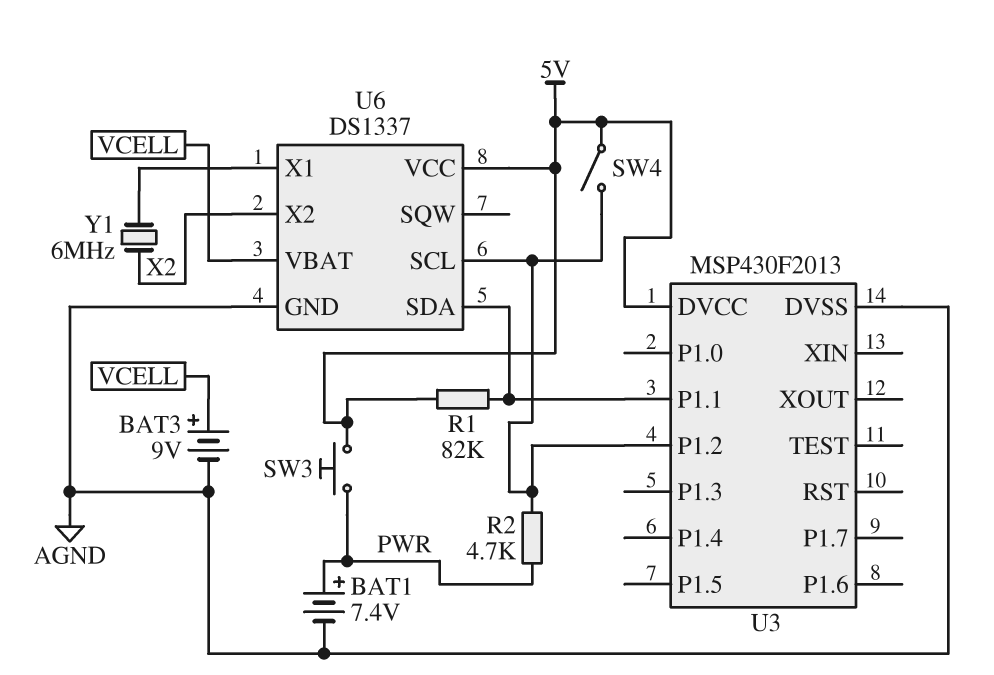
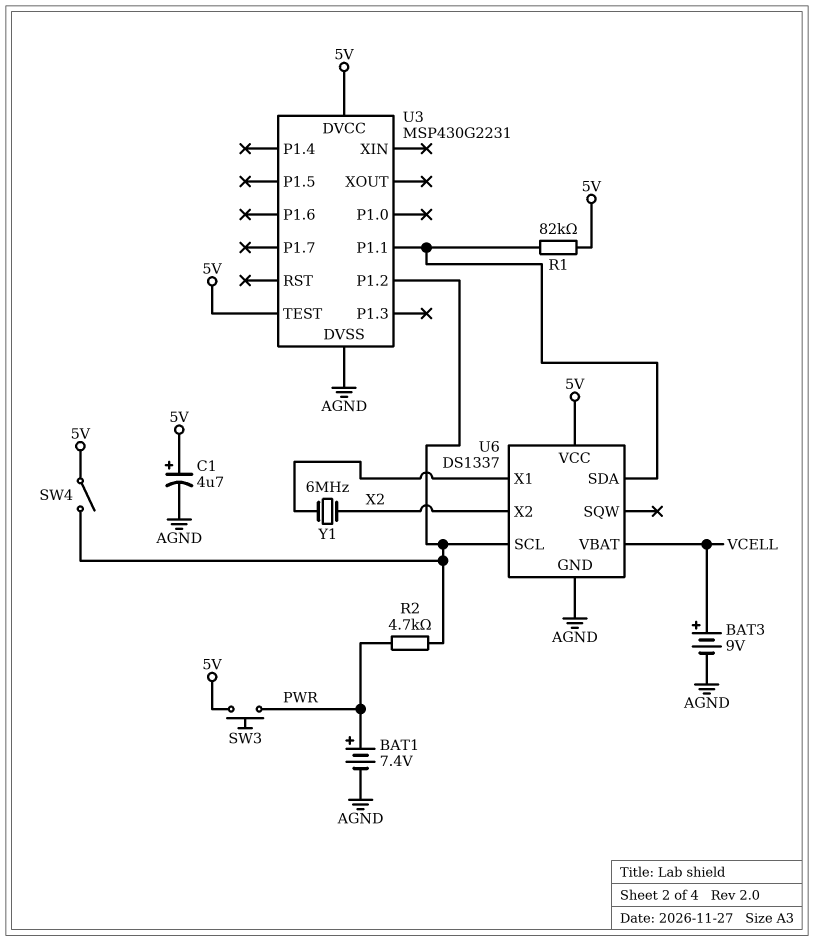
C1: none -> 4.7uF (plus 5V, minus AGND)
U3: MSP430F2013 -> MSP430G2231
U3 pin TEST: none -> 5V

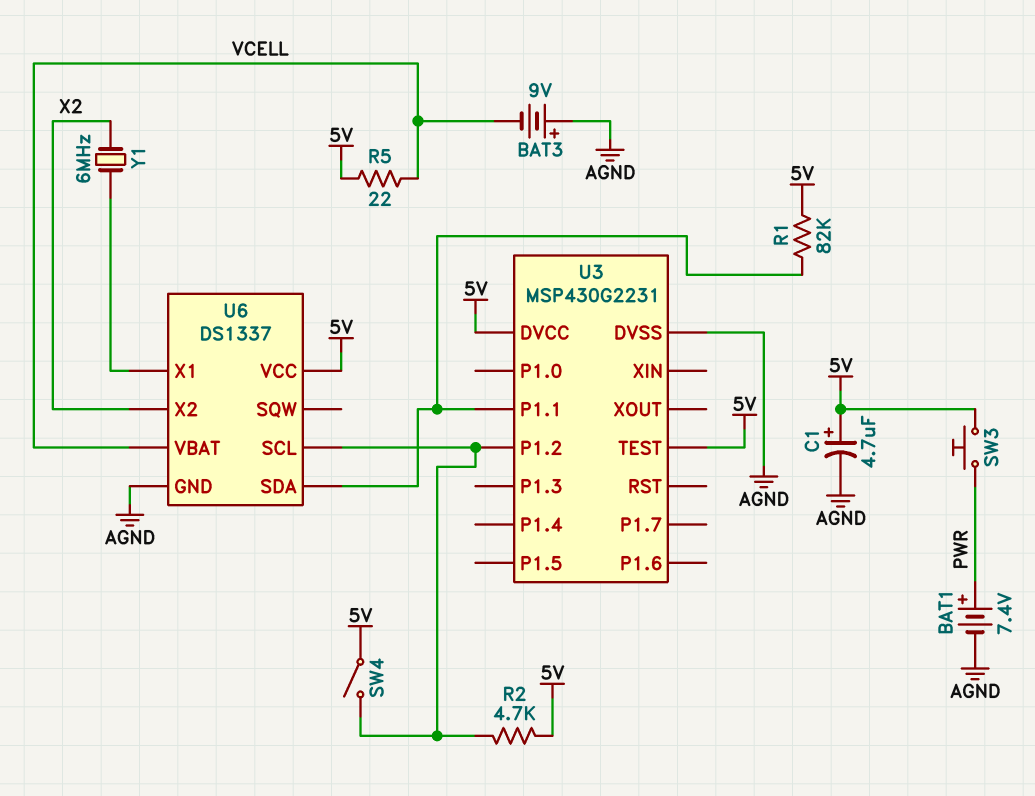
BAT3: 9V (plus VCELL, minus AGND) -> 9V (plus AGND, minus VCELL)
R2: 4.7k (PWR, U3/P1.2) -> 4.7k (5V, U3/P1.2)
R5: none -> 22 (5V, VCELL)

